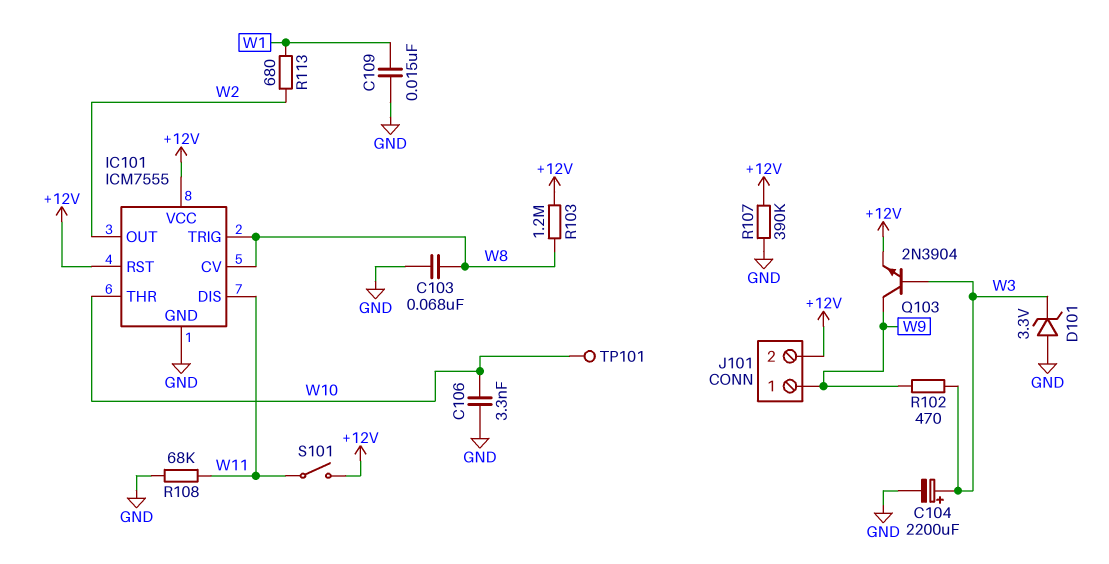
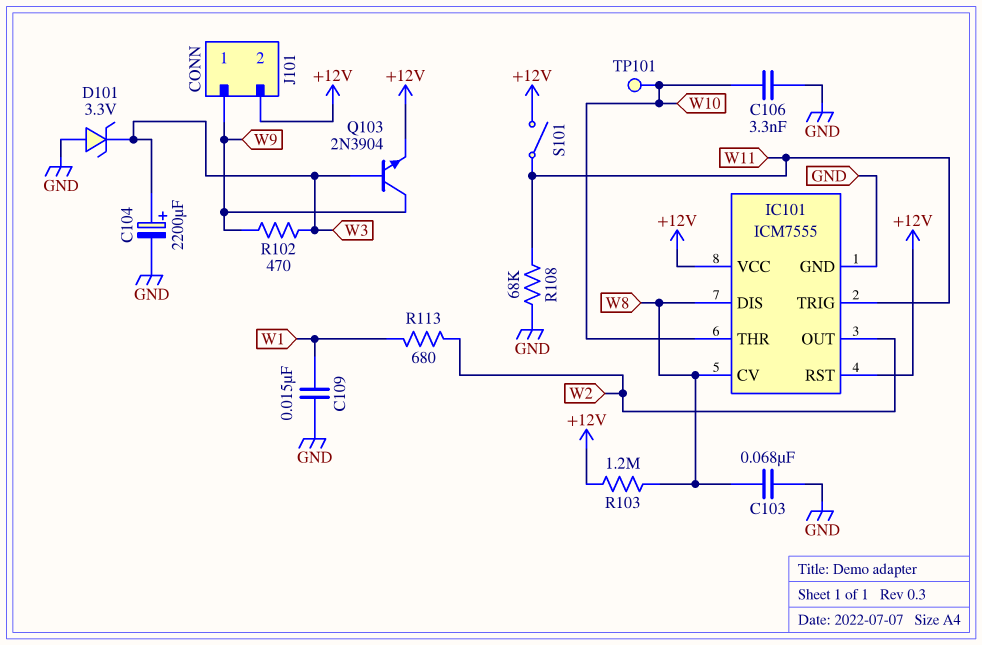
IC101 pin DIS: W11 -> W8
IC101 pin TRIG: W8 -> W11
R107: 390k (+12V, GND) -> none

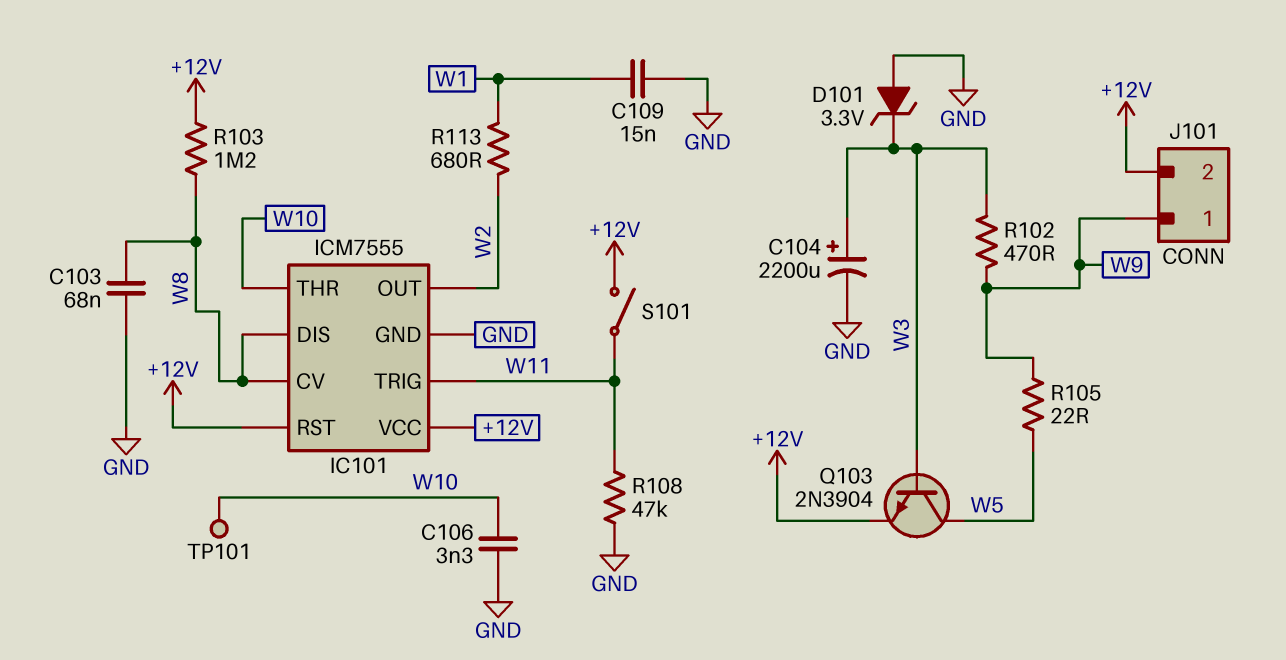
Q103: NPN 2N3904 (B W3, C W9, E +12V) -> NPN 2N3904 (B W3, C W5, E +12V)
R105: none -> 22 (W5, W9)
R108: 68k (GND, W11) -> 47k (GND, W11)

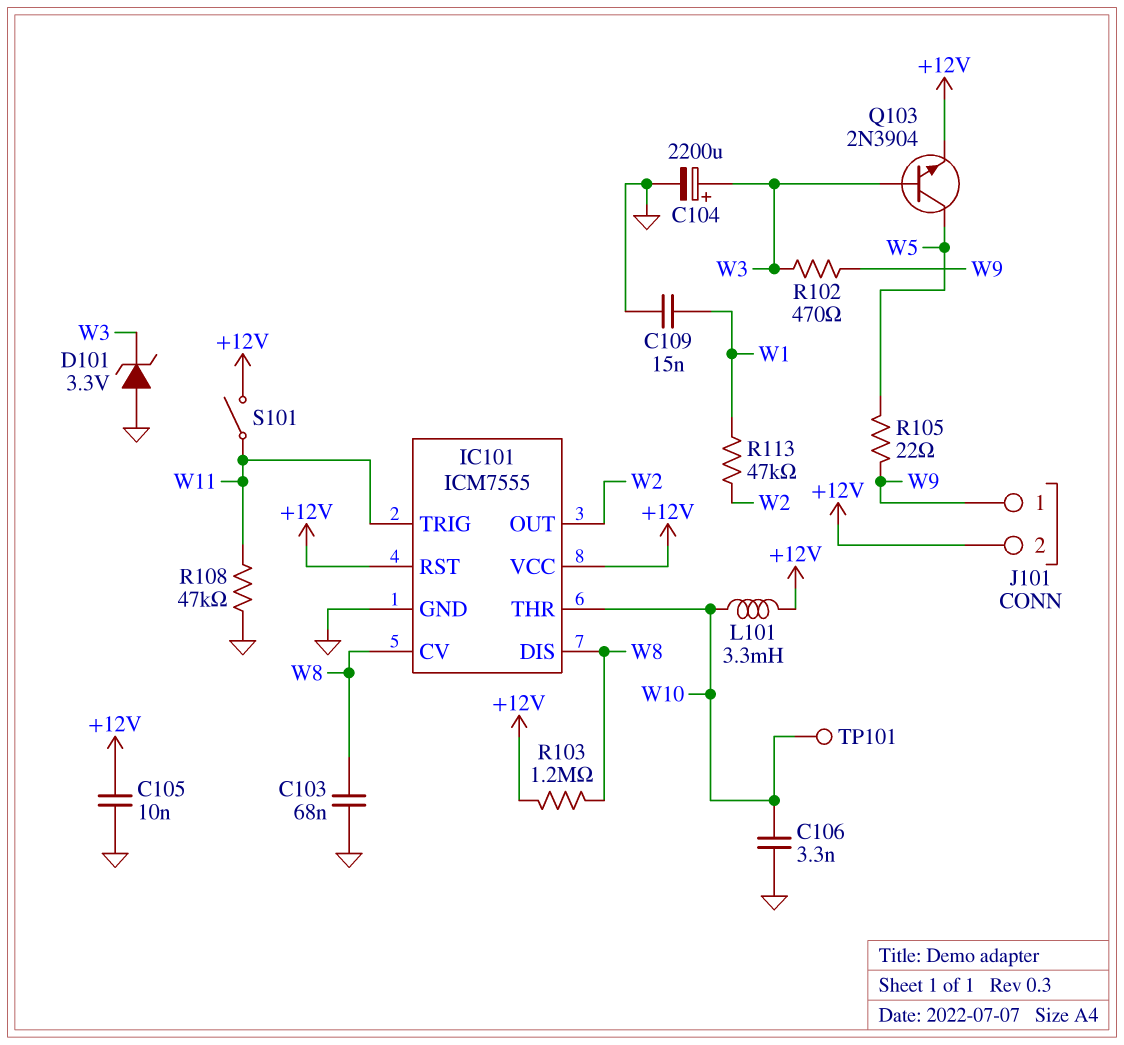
C105: none -> 10nF (+12V, GND)
L101: none -> 3.3mH (+12V, W10)
R113: 680 (W1, W2) -> 47k (W1, W2)

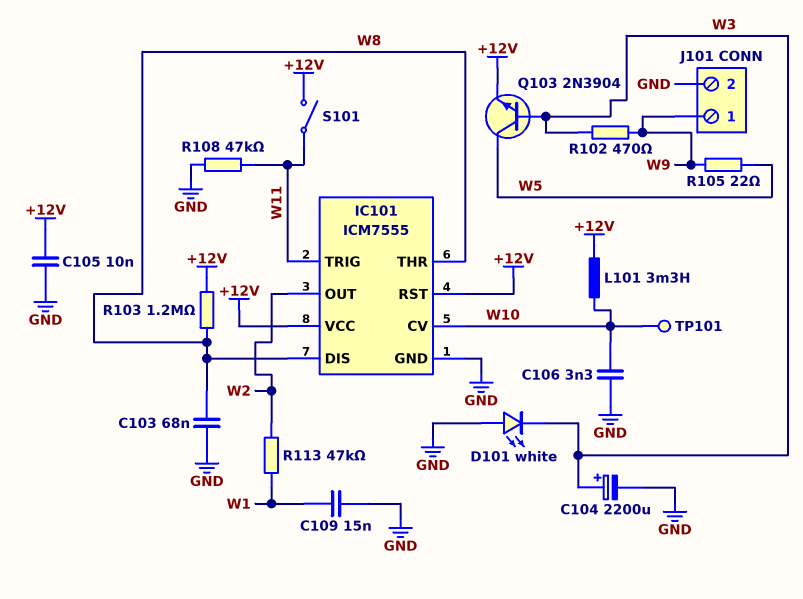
D101: zener 3.3V (A GND, K W3) -> LED white (A GND, K W3)
IC101 pin CV: W8 -> W10
IC101 pin THR: W10 -> W8
J101 pin 2: +12V -> GND

